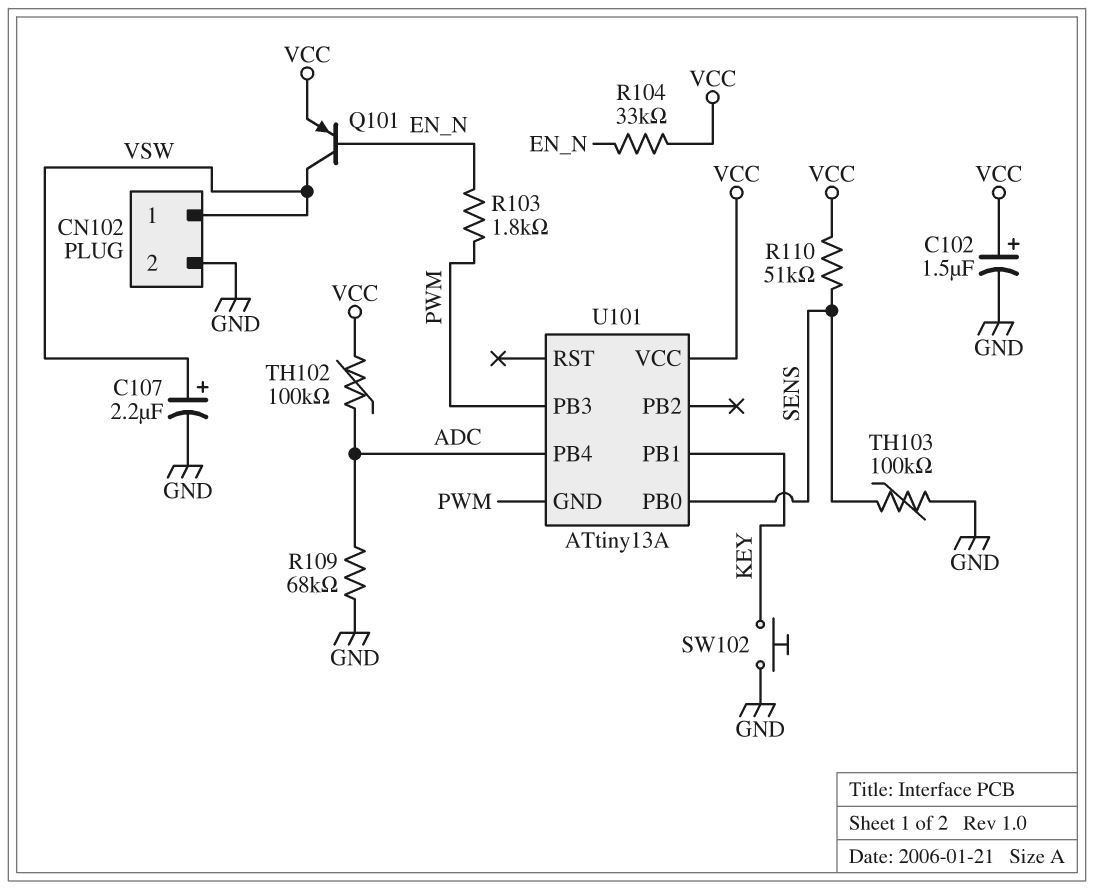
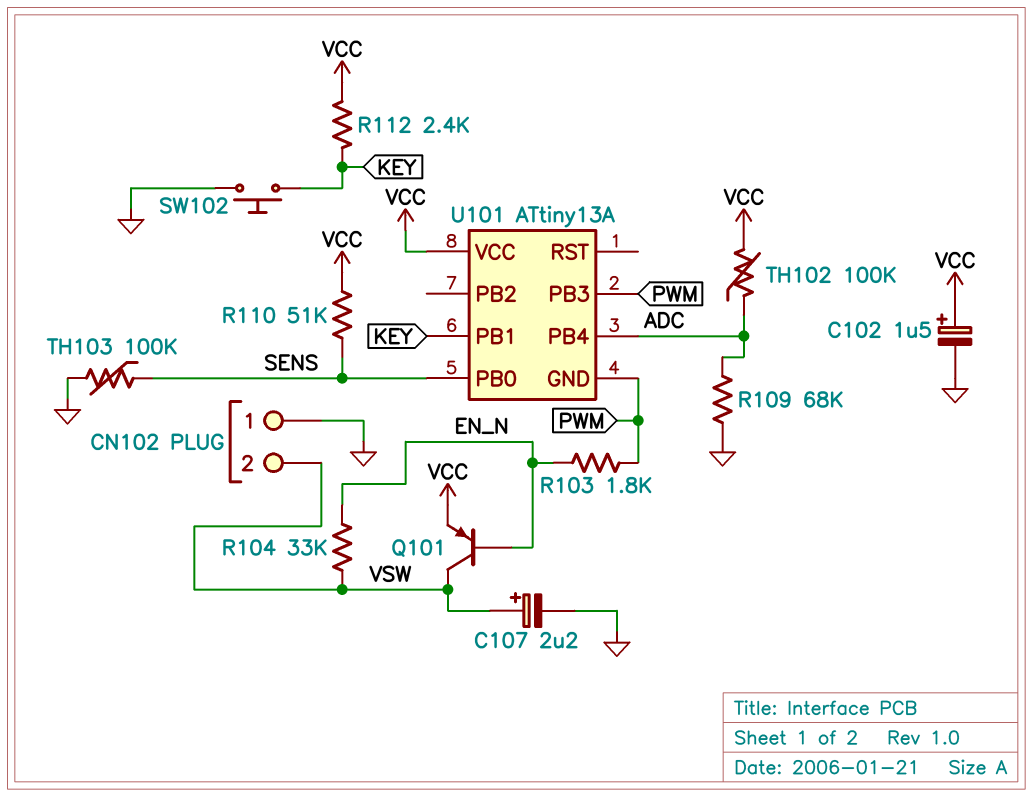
CN102 pin 1: VSW -> GND
CN102 pin 2: GND -> VSW
R104: 33k (EN_N, VCC) -> 33k (EN_N, VSW)
R112: none -> 2.4k (KEY, VCC)

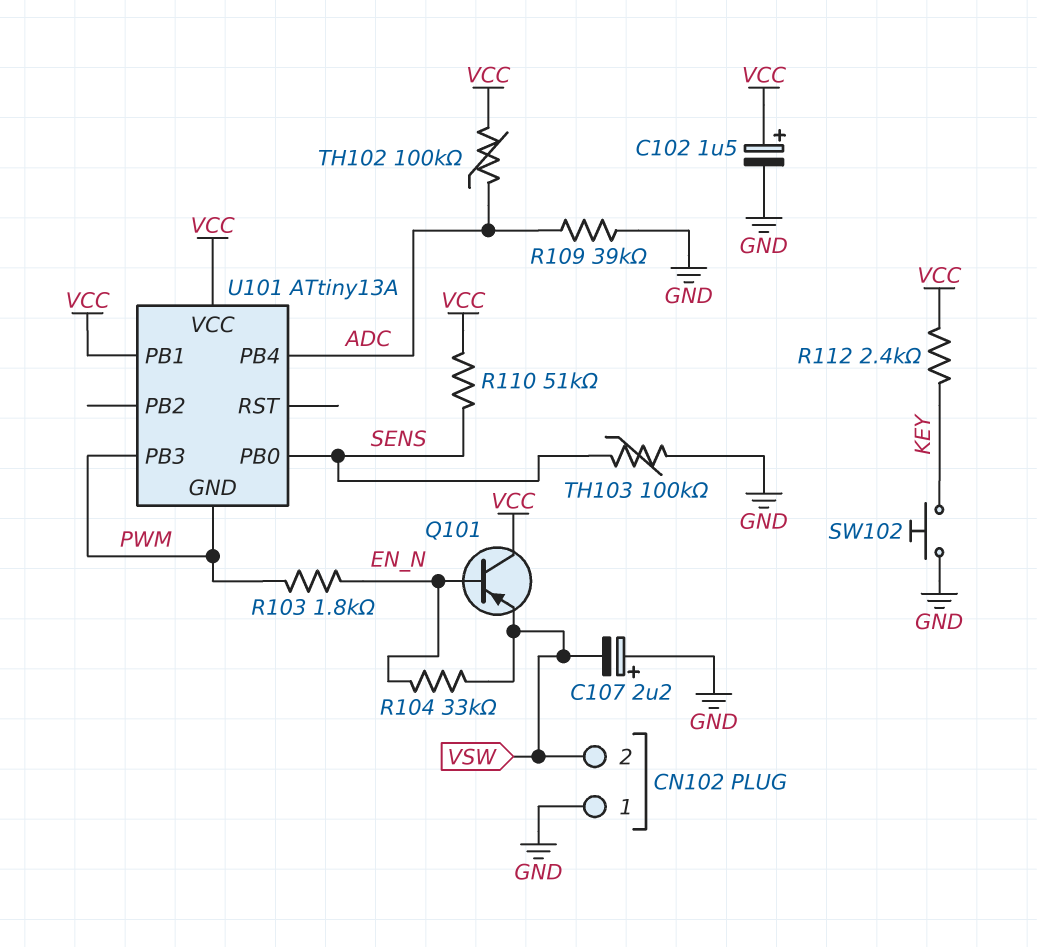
C107: 2.2uF (plus VSW, minus GND) -> 2.2uF (plus GND, minus VSW)
Q101: PNP (B EN_N, C VSW, E VCC) -> PNP (B EN_N, C VCC, E VSW)
R109: 68k (ADC, GND) -> 39k (ADC, GND)
U101 pin PB1: KEY -> VCC

